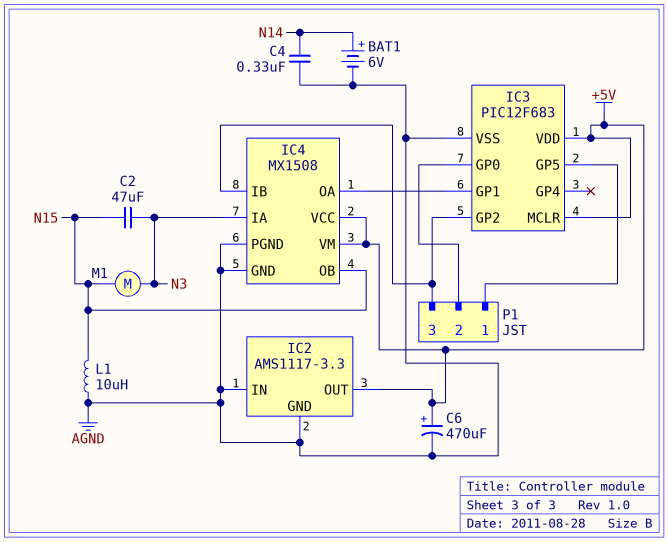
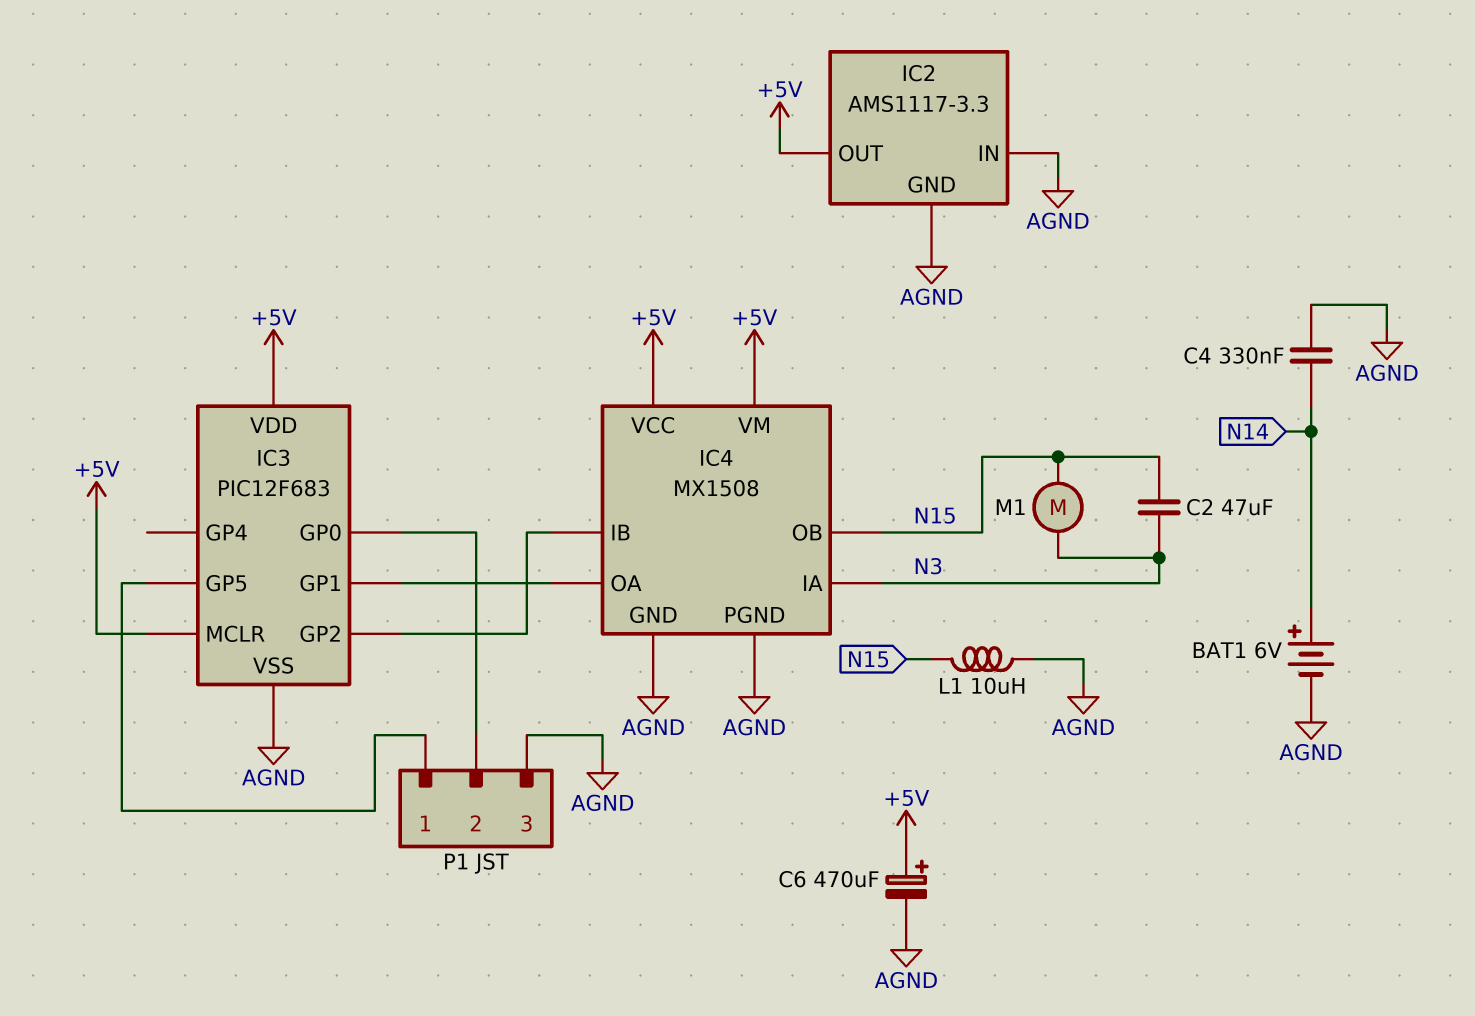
P1 pin 3: IC3/GP2 -> AGND

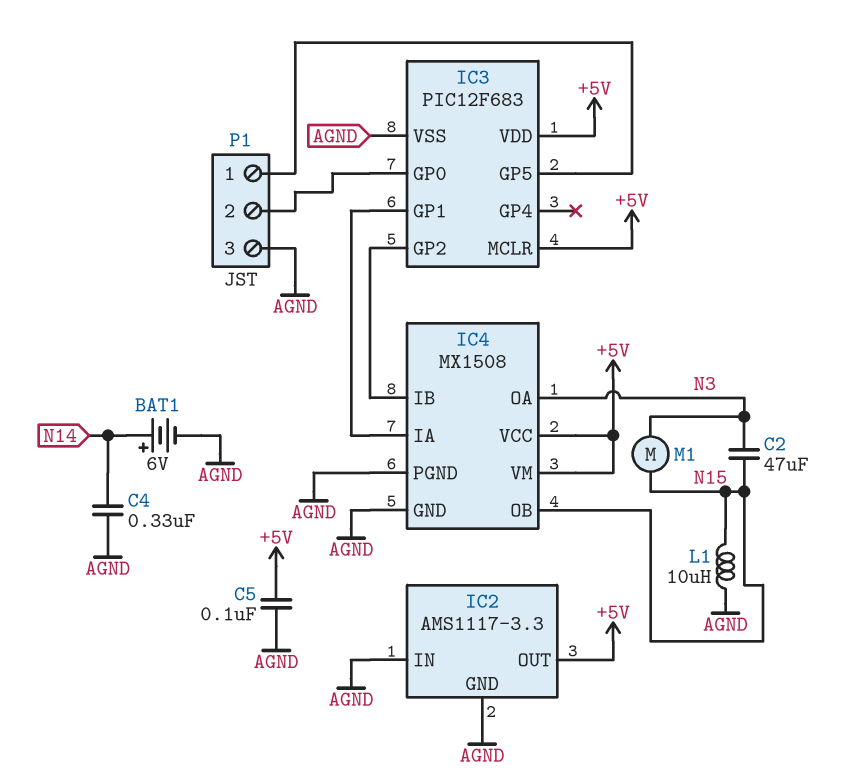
C5: none -> 100nF (+5V, AGND)
C6: 470uF (plus +5V, minus AGND) -> none
IC4 pin IA: N3 -> IC3/GP1
IC4 pin OA: IC3/GP1 -> N3

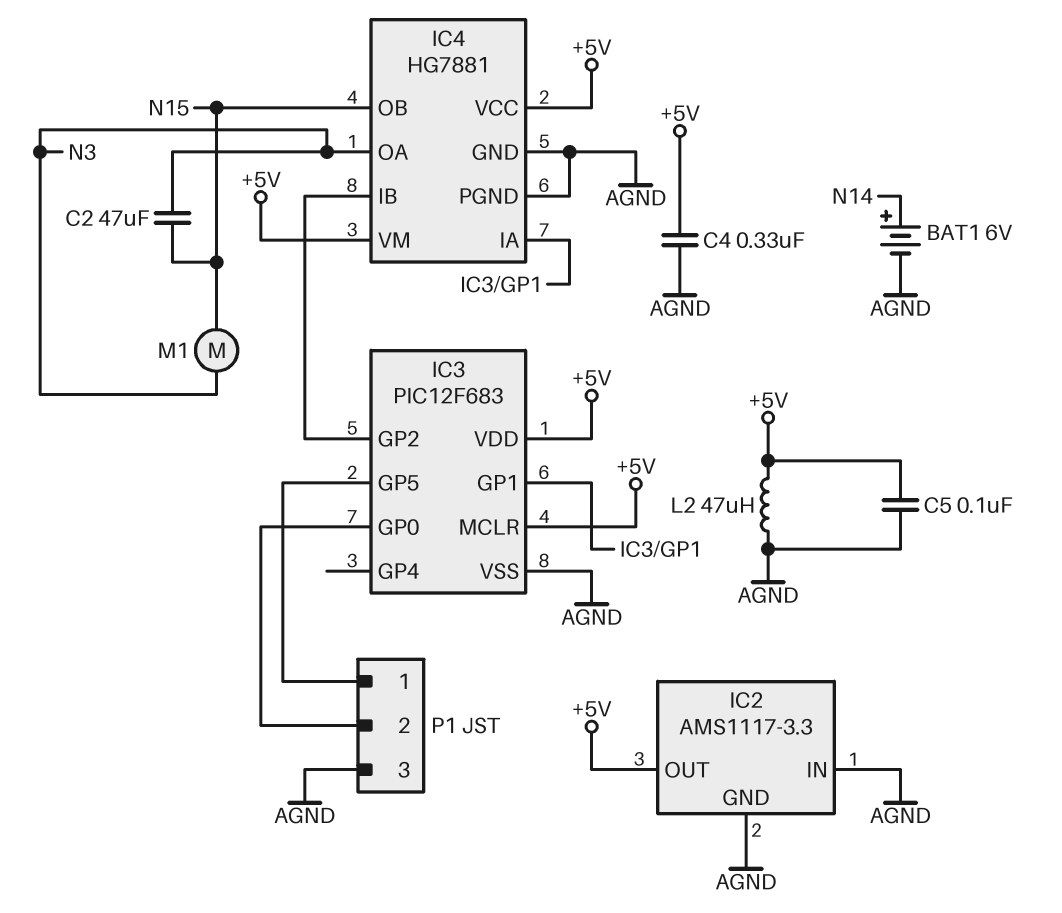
C4: 330nF (AGND, N14) -> 330nF (+5V, AGND)
IC4: MX1508 -> HG7881
L1: 10uH (AGND, N15) -> none
L2: none -> 47uH (+5V, AGND)

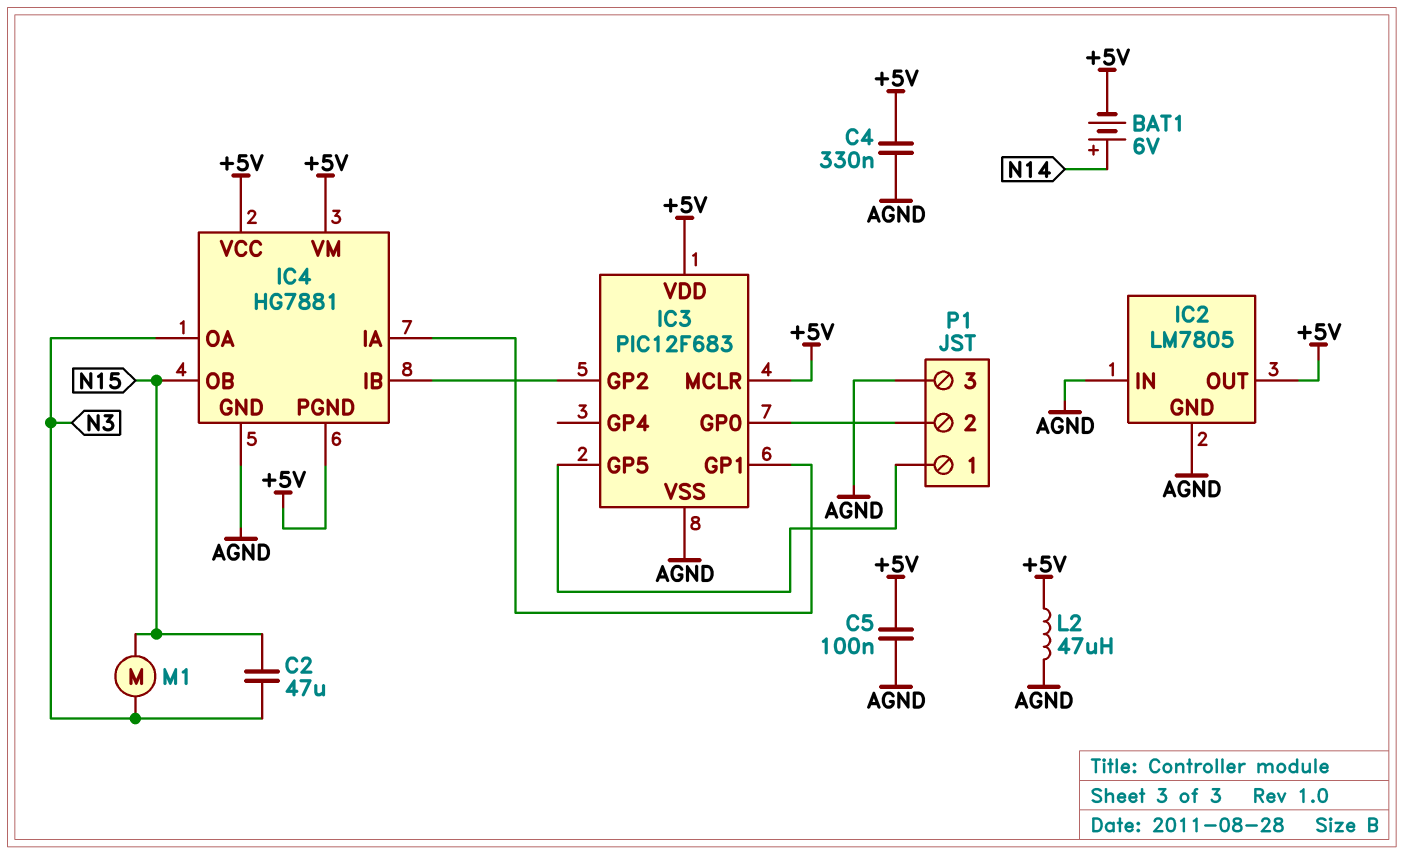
BAT1: 6V (plus N14, minus AGND) -> 6V (plus N14, minus +5V)
IC2: AMS1117-3.3 -> LM7805
IC4 pin PGND: AGND -> +5V

